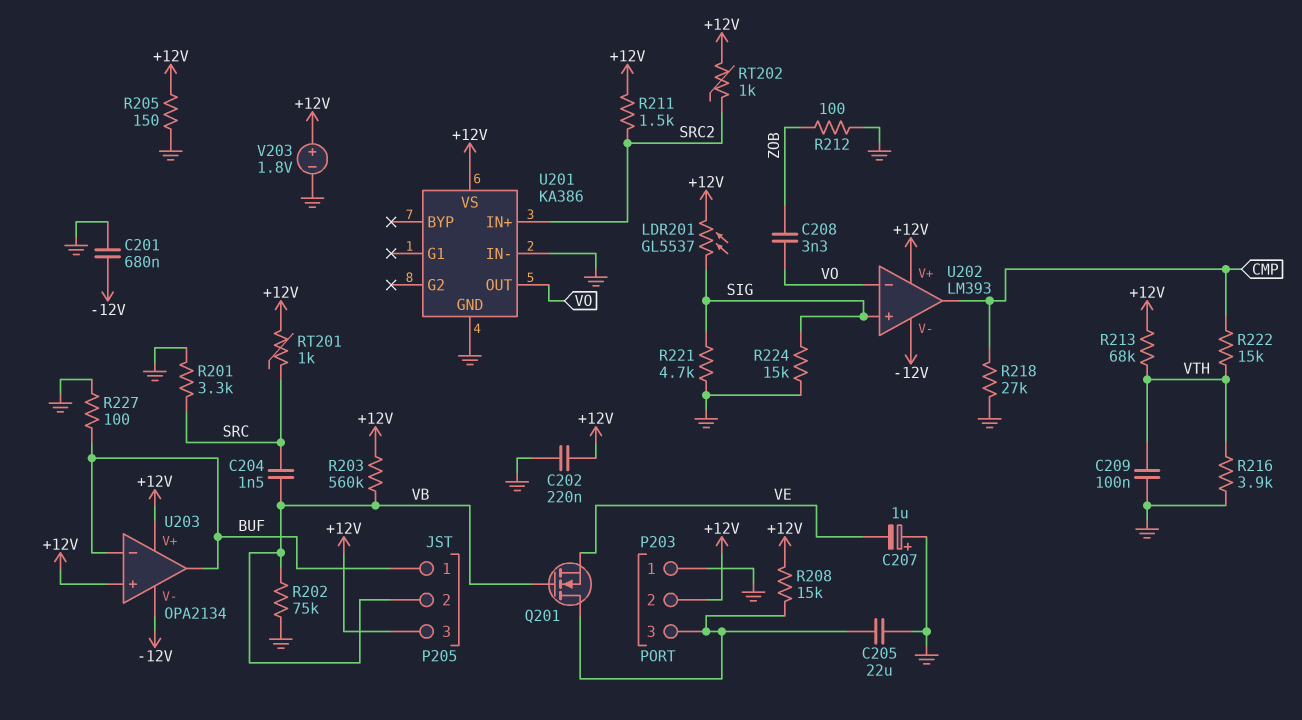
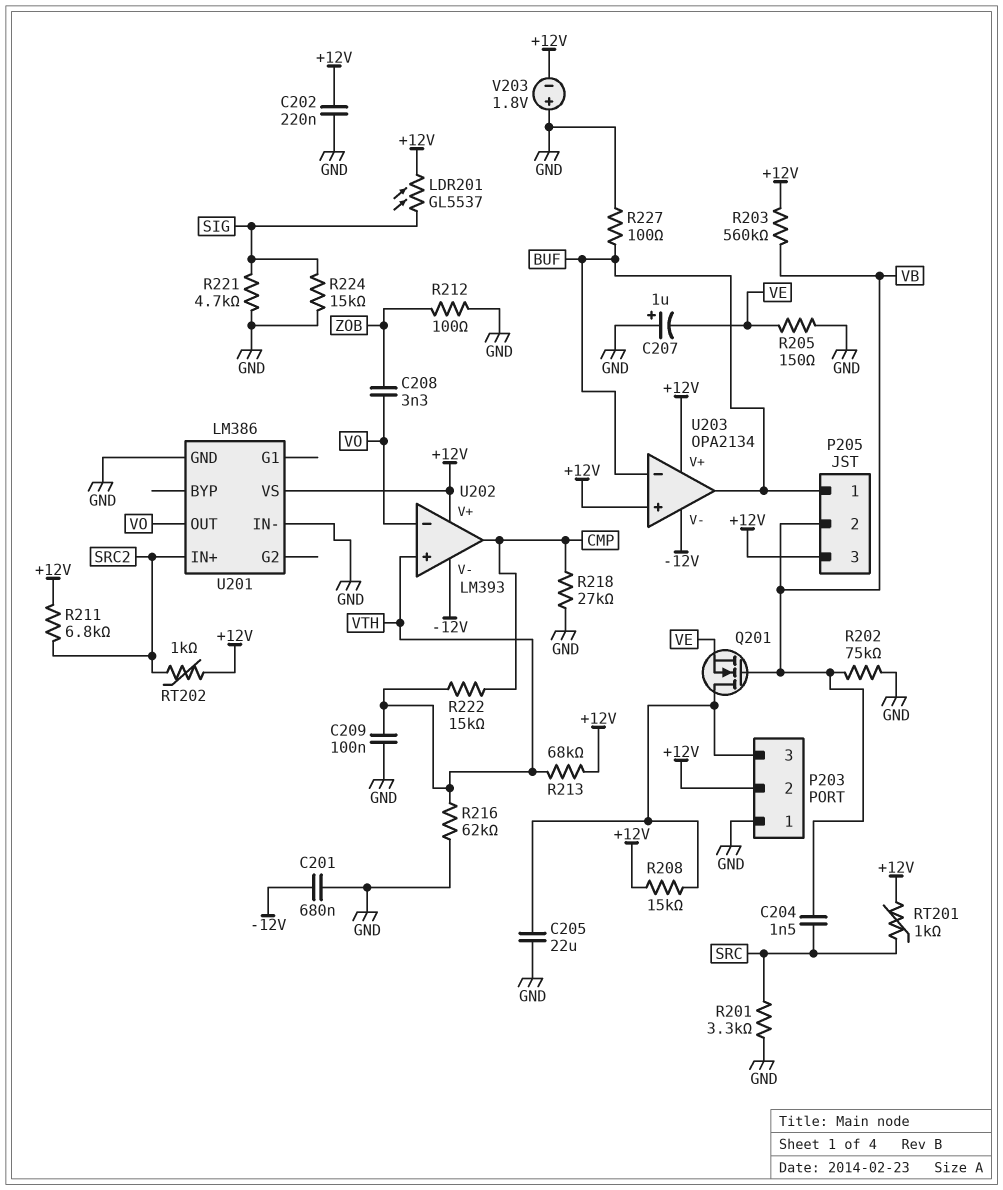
R205: 150 (+12V, GND) -> 150 (GND, VE)
R211: 1.5k (+12V, SRC2) -> 6.8k (+12V, SRC2)
R216: 3.9k (GND, VTH) -> 62k (GND, VTH)
U201: KA386 -> LM386
U202 pin in+: SIG -> VTH
V203: 1.8V (plus +12V, minus GND) -> 1.8V (plus GND, minus +12V)

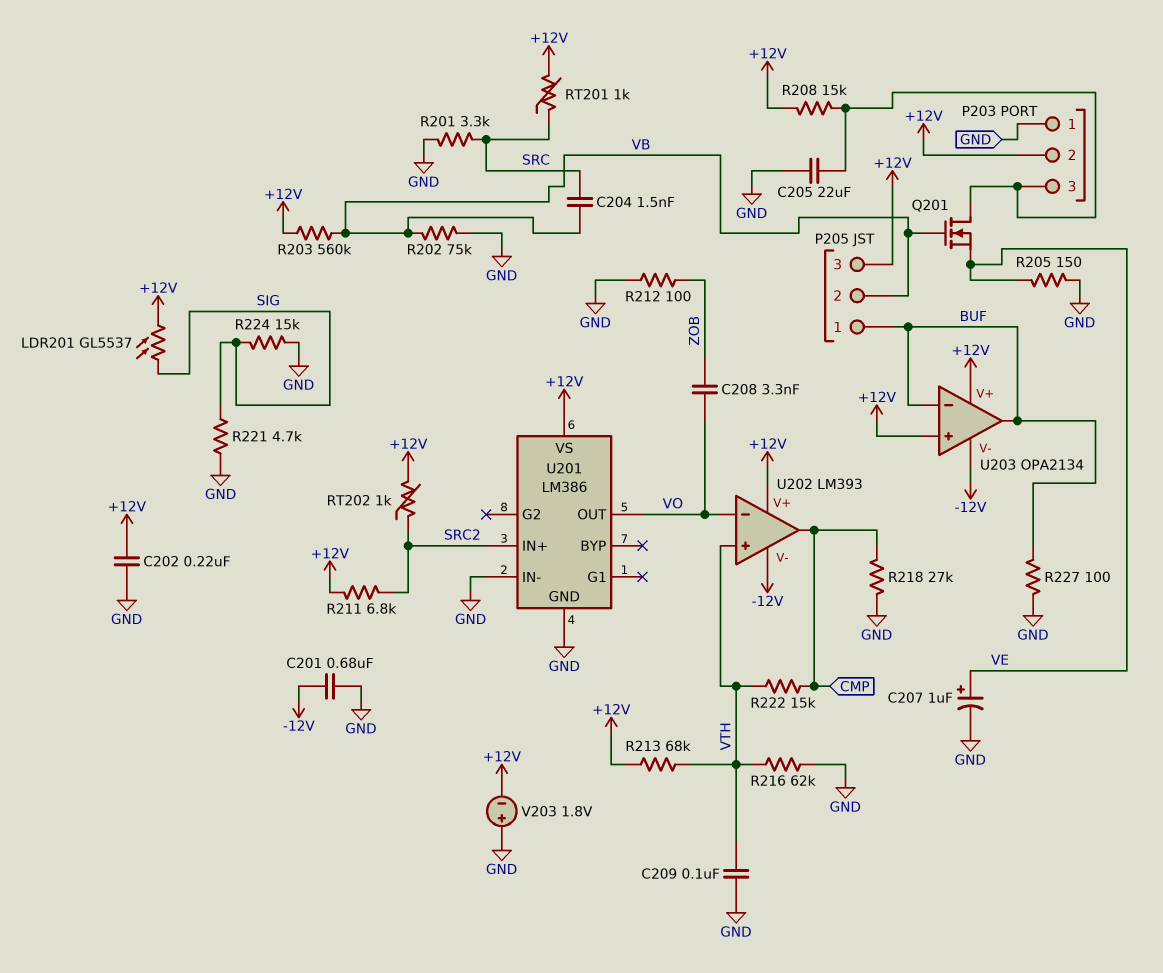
C207: 1uF (plus GND, minus VE) -> 1uF (plus VE, minus GND)

